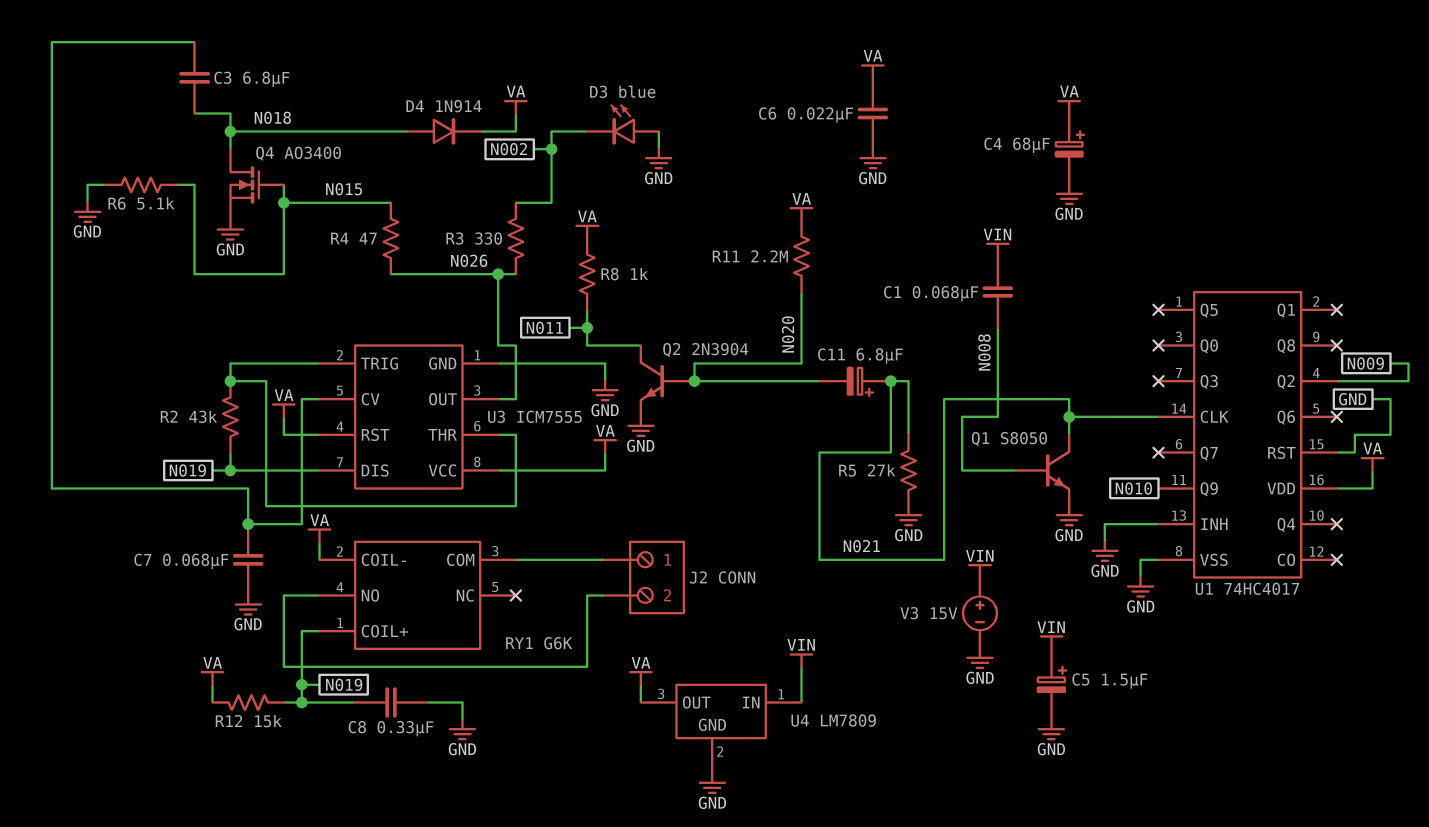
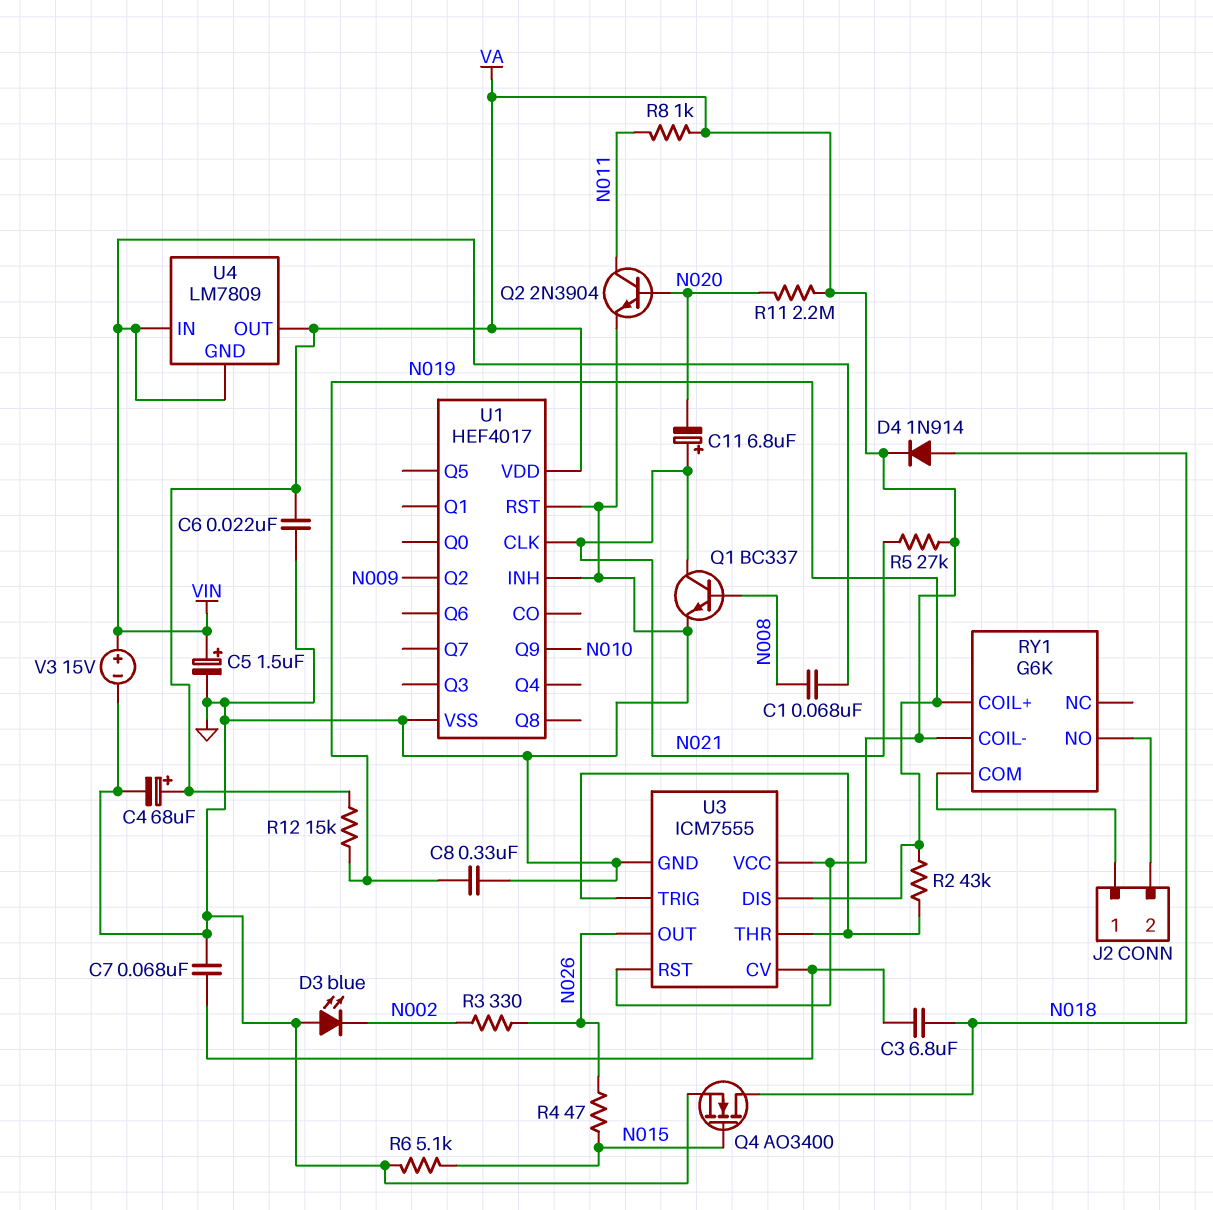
Q1: NPN S8050 (B N008, C N021, E GND) -> NPN BC337 (B N008, C N021, E GND)
R5: 27k (GND, N021) -> 27k (N021, VA)
U1: 74HC4017 -> HEF4017
U4 pin GND: GND -> VIN

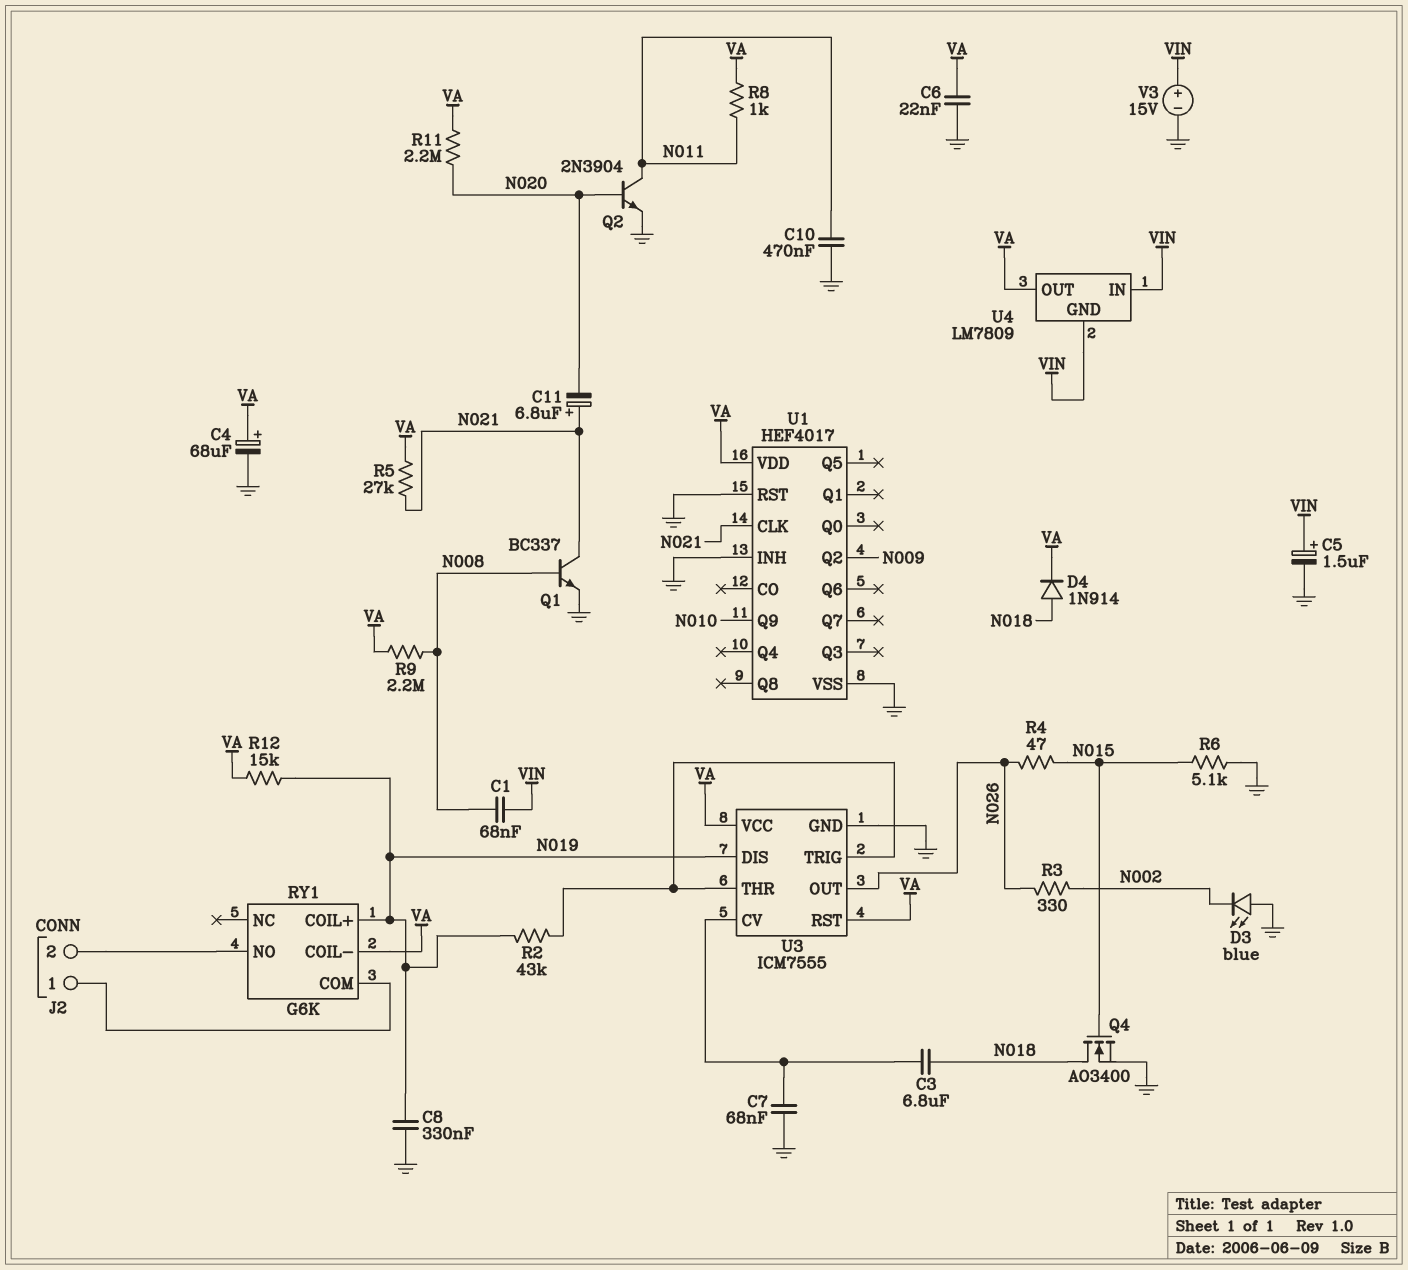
C10: none -> 470nF (GND, N011)
R9: none -> 2.2M (N008, VA)

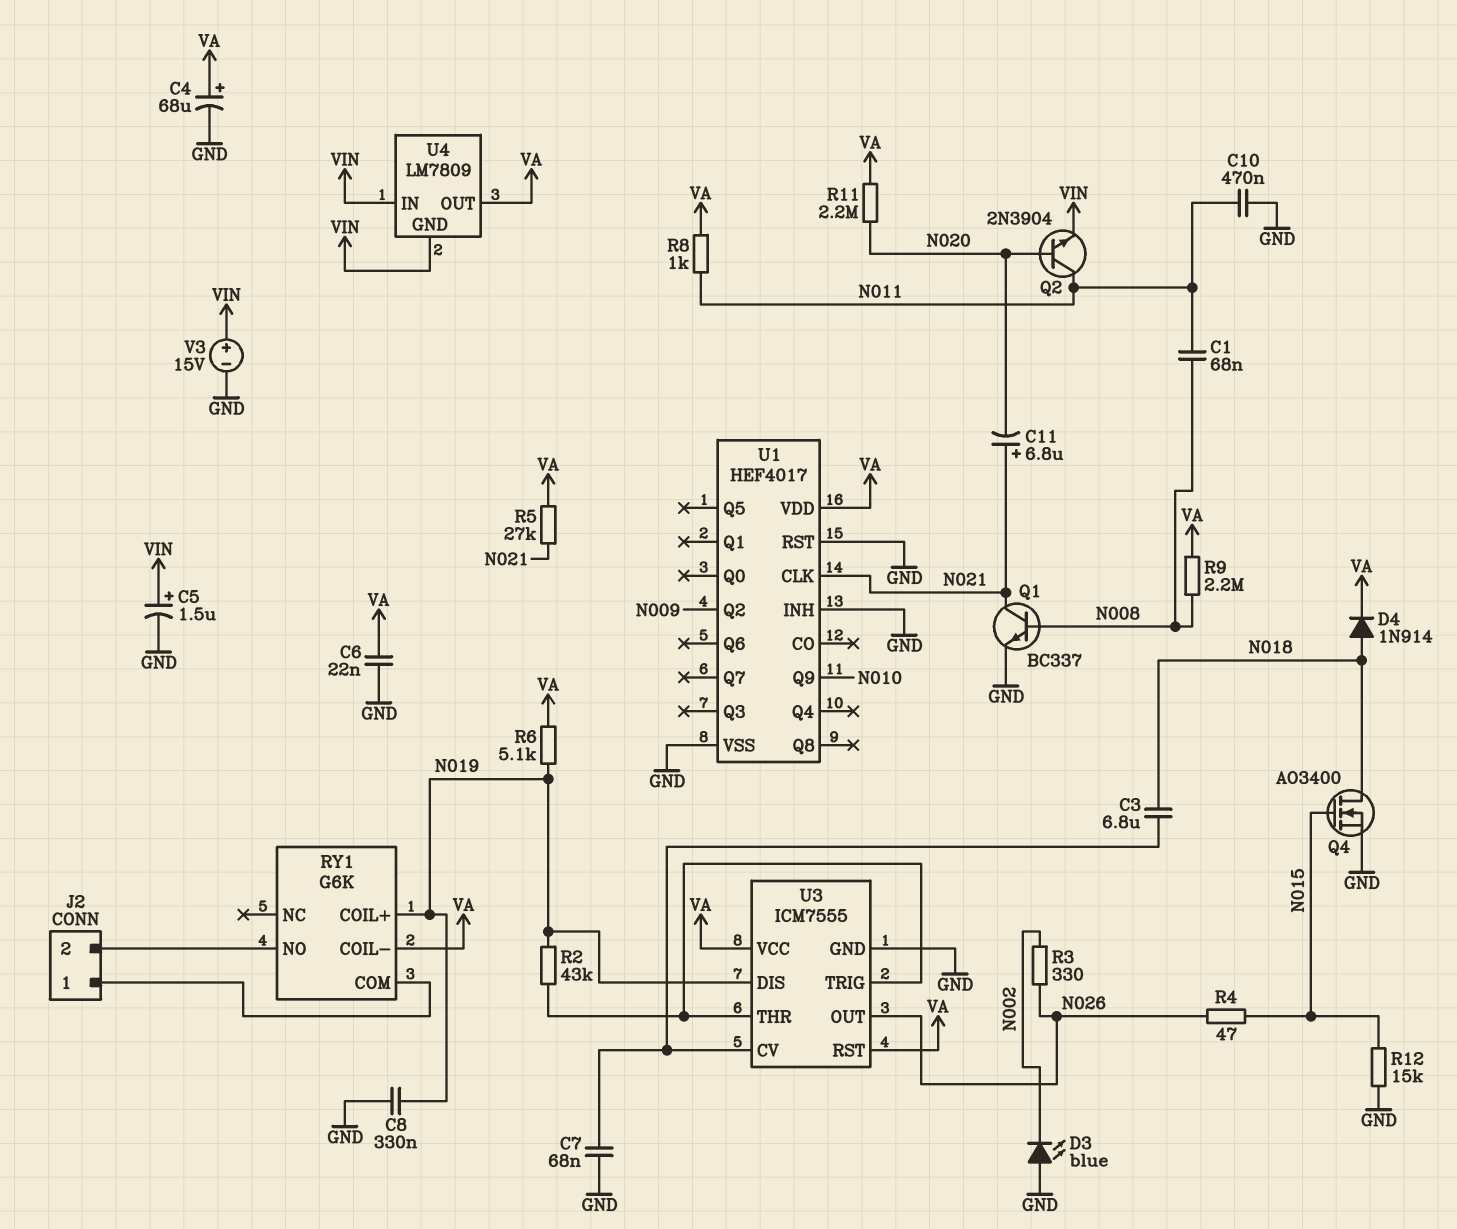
C1: 68nF (N008, VIN) -> 68nF (N008, N011)
Q2: NPN 2N3904 (B N020, C N011, E GND) -> NPN 2N3904 (B N020, C N011, E VIN)
R6: 5.1k (GND, N015) -> 5.1k (N019, VA)
R12: 15k (N019, VA) -> 15k (GND, N015)

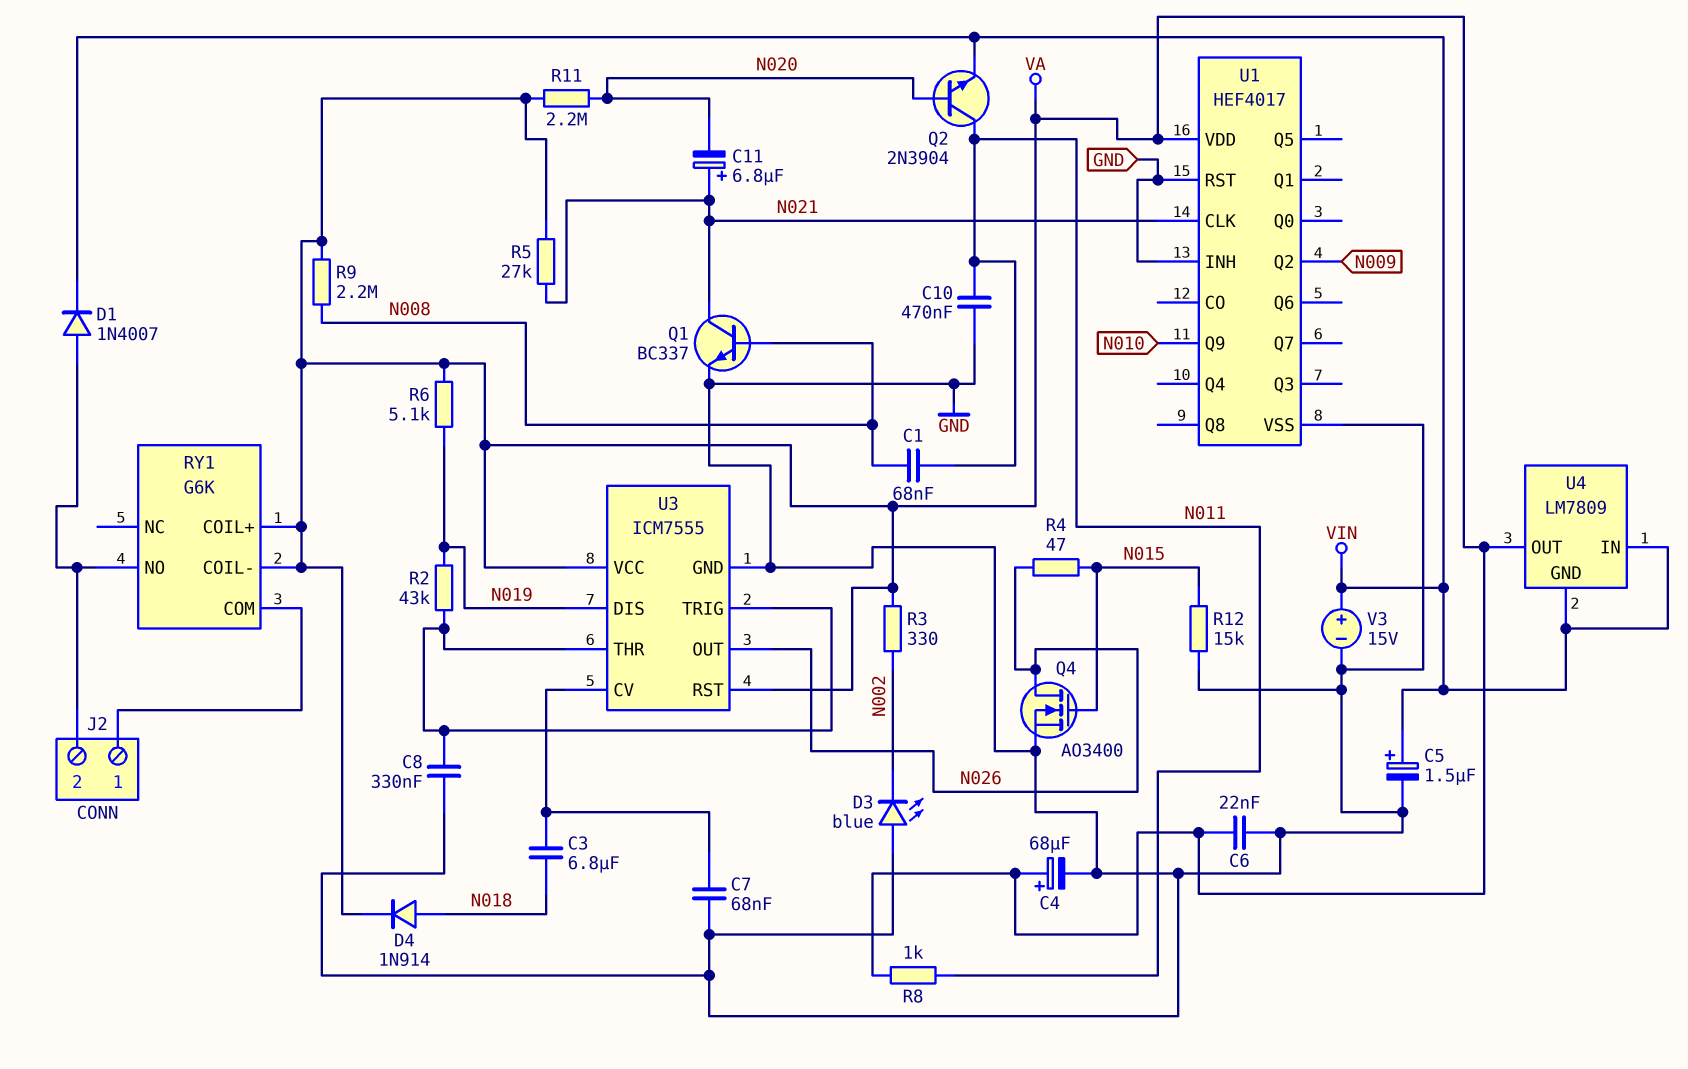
C8: 330nF (GND, N019) -> 330nF (GND, U3/THR)
D1: none -> diode 1N4007 (A J2/2, K VIN)
Q4: NMOS AO3400 (G N015, D N018, S GND) -> NMOS AO3400 (G N015, D N026, S GND)
R3: 330 (N002, N026) -> 330 (N002, VA)
RY1 pin COIL+: N019 -> VA

